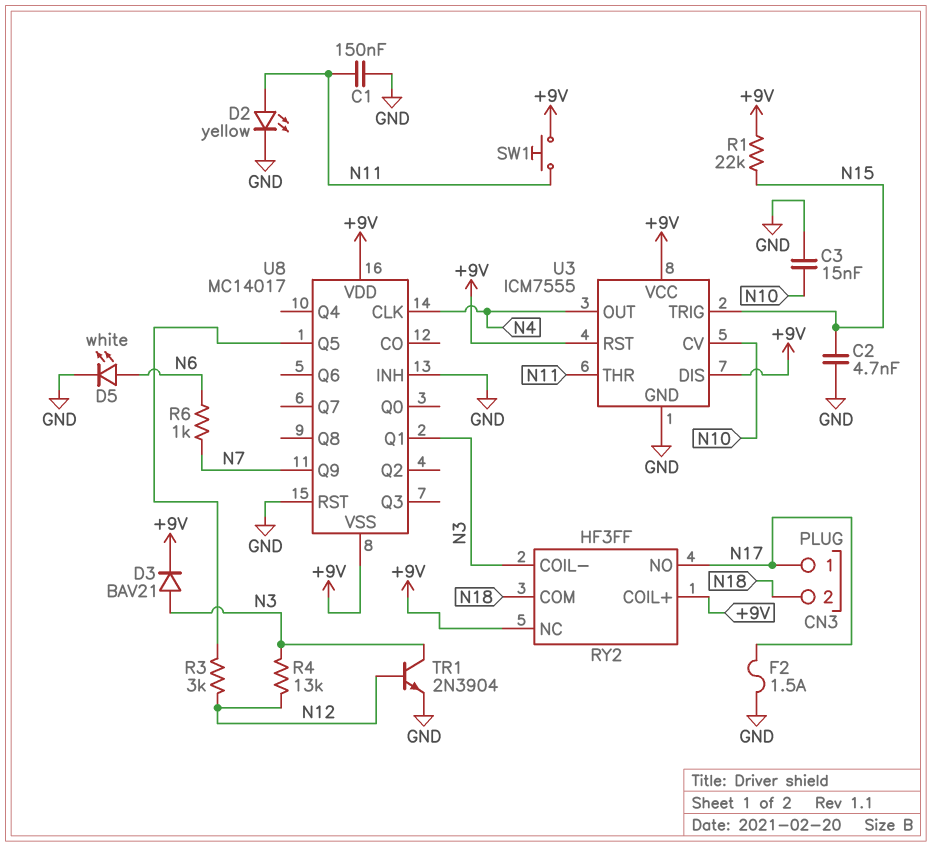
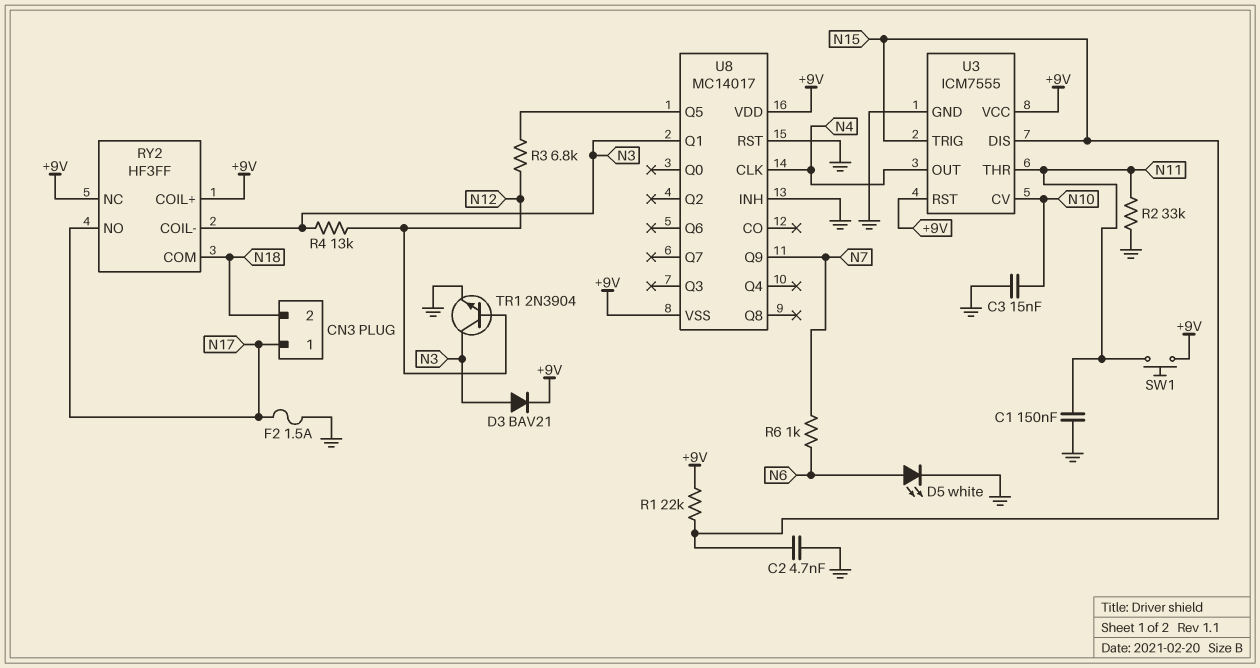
D2: LED yellow (A N11, K GND) -> none
R2: none -> 33k (GND, N11)
R3: 3k (N12, U8/Q5) -> 6.8k (N12, U8/Q5)
U3 pin DIS: +9V -> N15

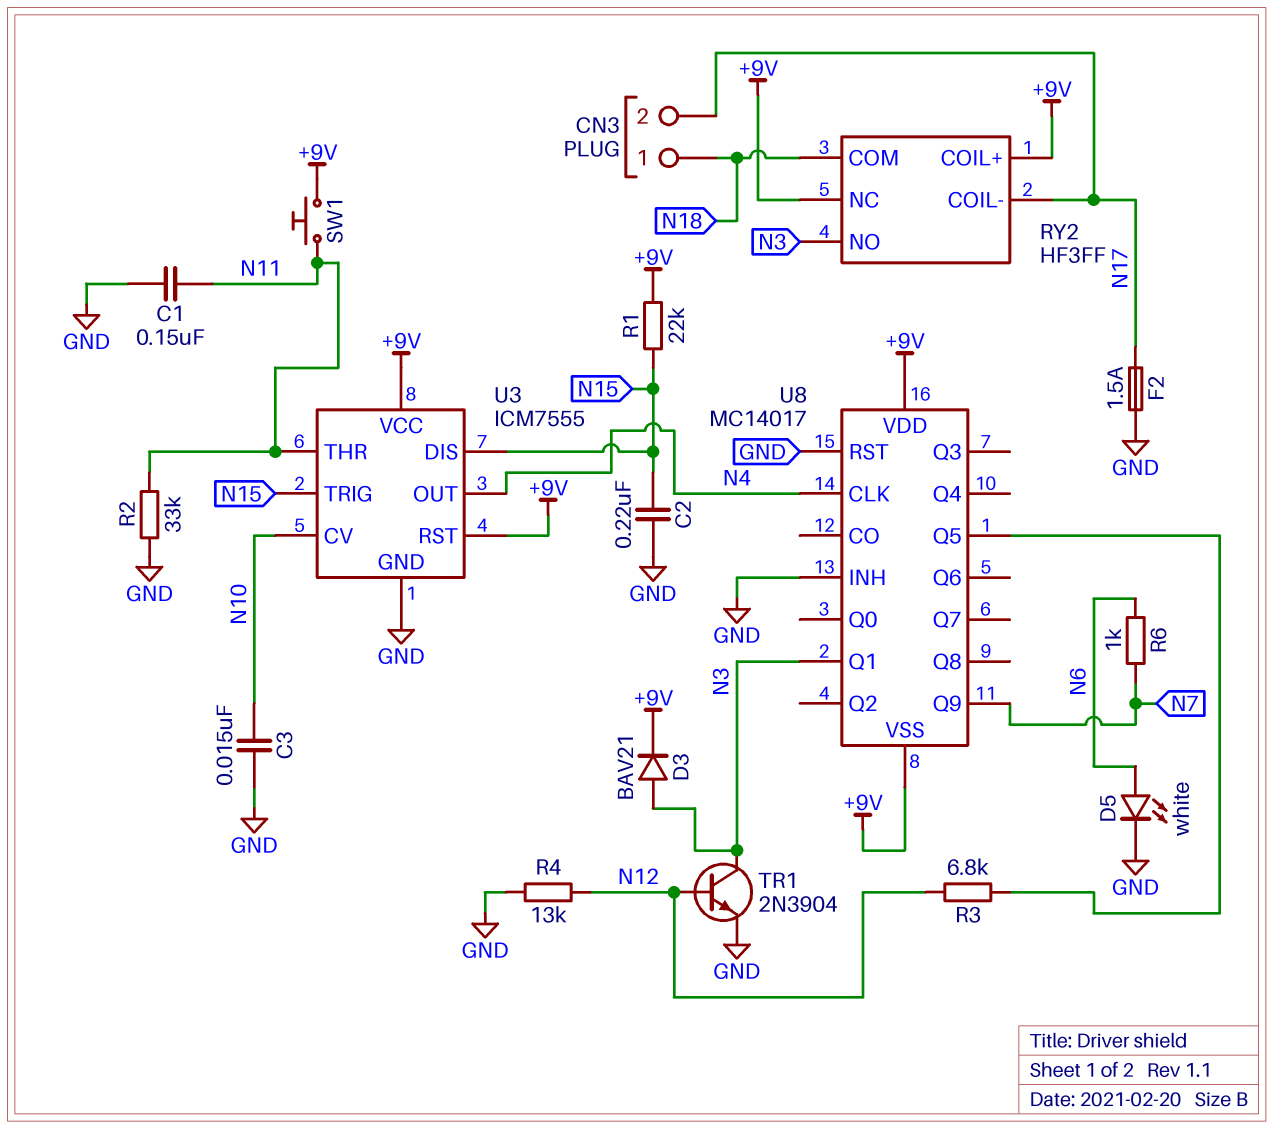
C2: 4.7nF (GND, N15) -> 220nF (GND, N15)
CN3 pin 1: N17 -> N18
CN3 pin 2: N18 -> N17
R4: 13k (N3, N12) -> 13k (GND, N12)
RY2 pin COIL-: N3 -> N17
RY2 pin NO: N17 -> N3

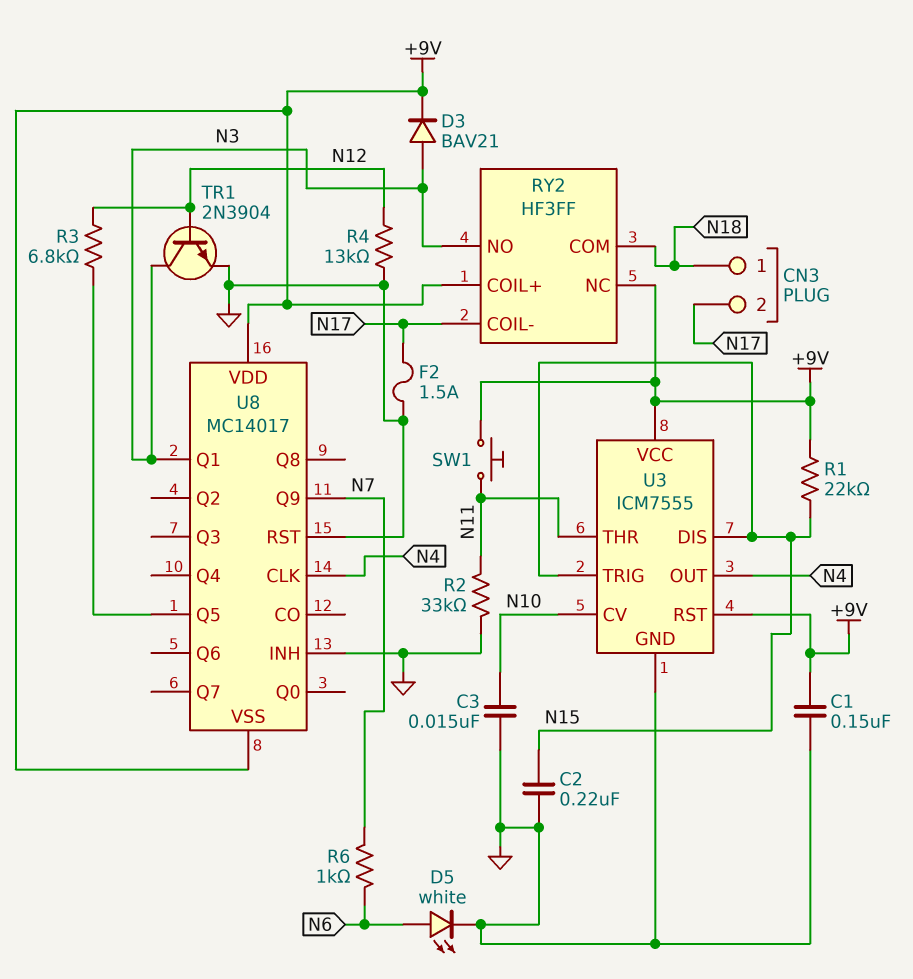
C1: 150nF (GND, N11) -> 150nF (+9V, GND)

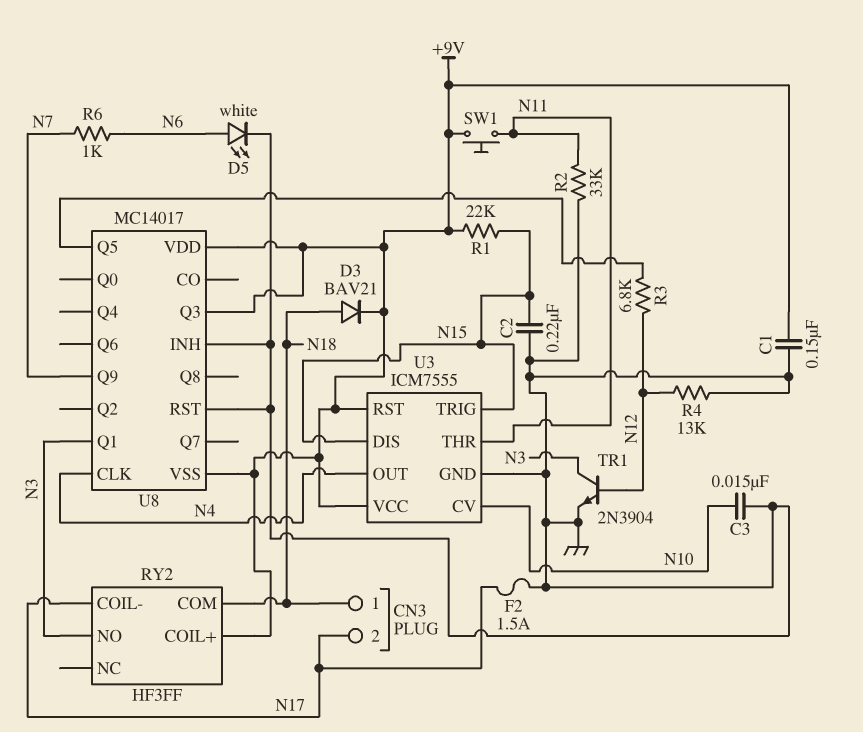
D3: diode BAV21 (A N3, K +9V) -> diode BAV21 (A N18, K +9V)
RY2 pin NC: +9V -> none
U8 pin Q3: none -> +9V

